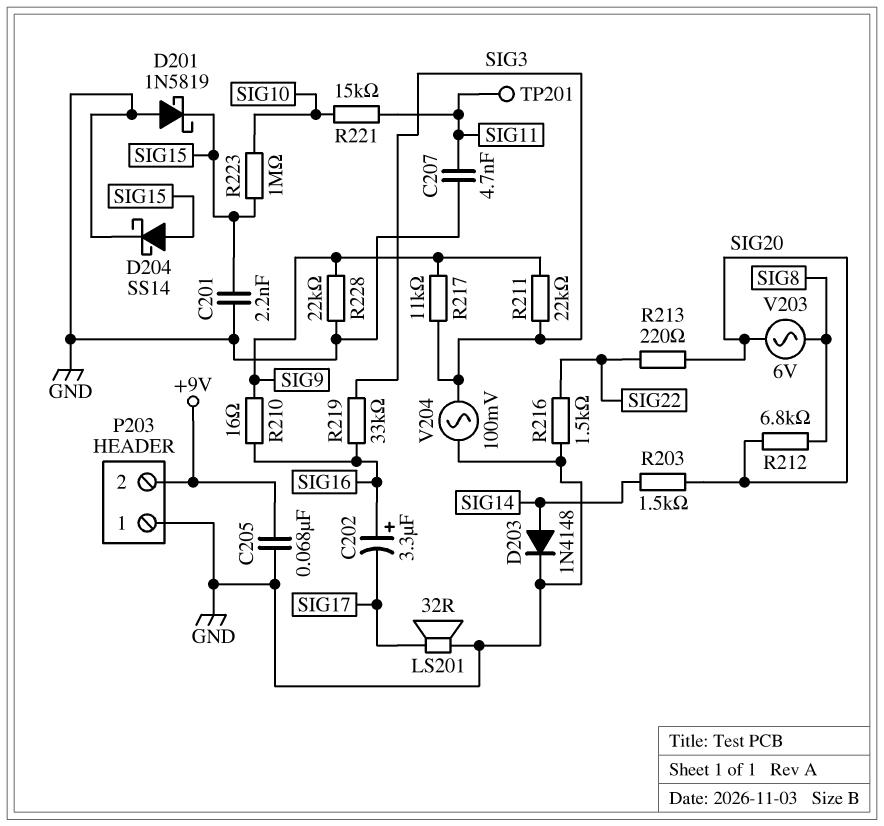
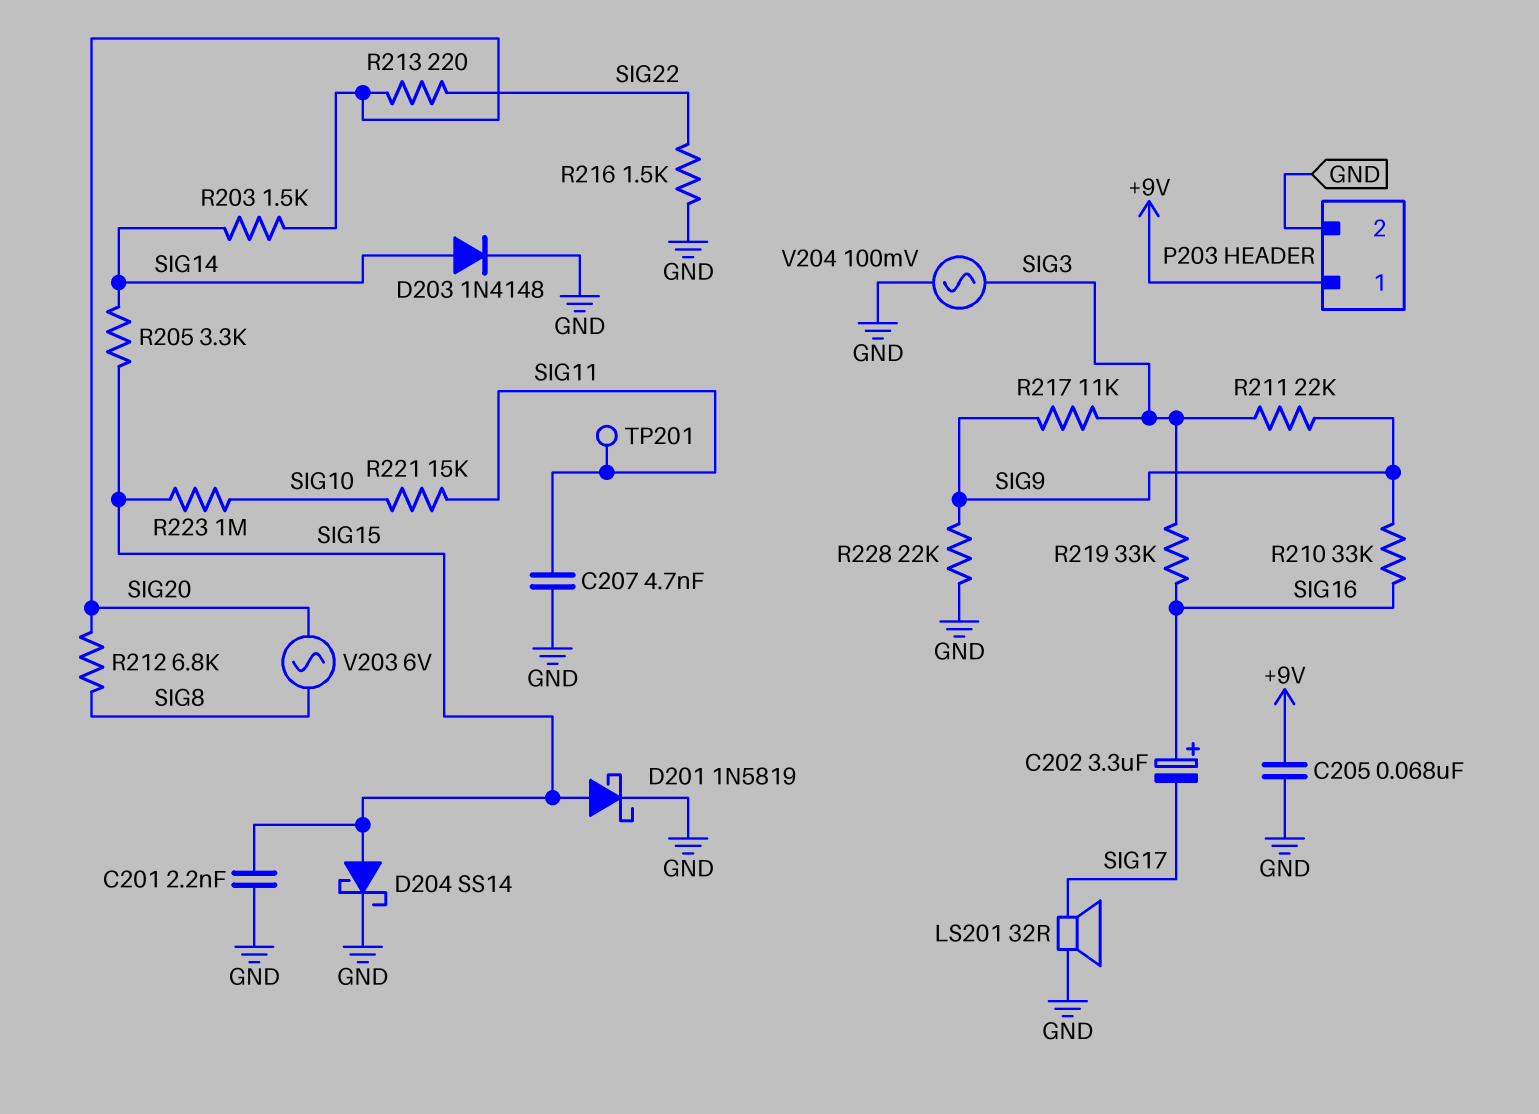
D201: schottky 1N5819 (A GND, K SIG15) -> schottky 1N5819 (A SIG15, K GND)
P203 pin 1: GND -> +9V
P203 pin 2: +9V -> GND
R205: none -> 3.3k (SIG14, SIG15)
R210: 16 (SIG9, SIG16) -> 33k (SIG9, SIG16)

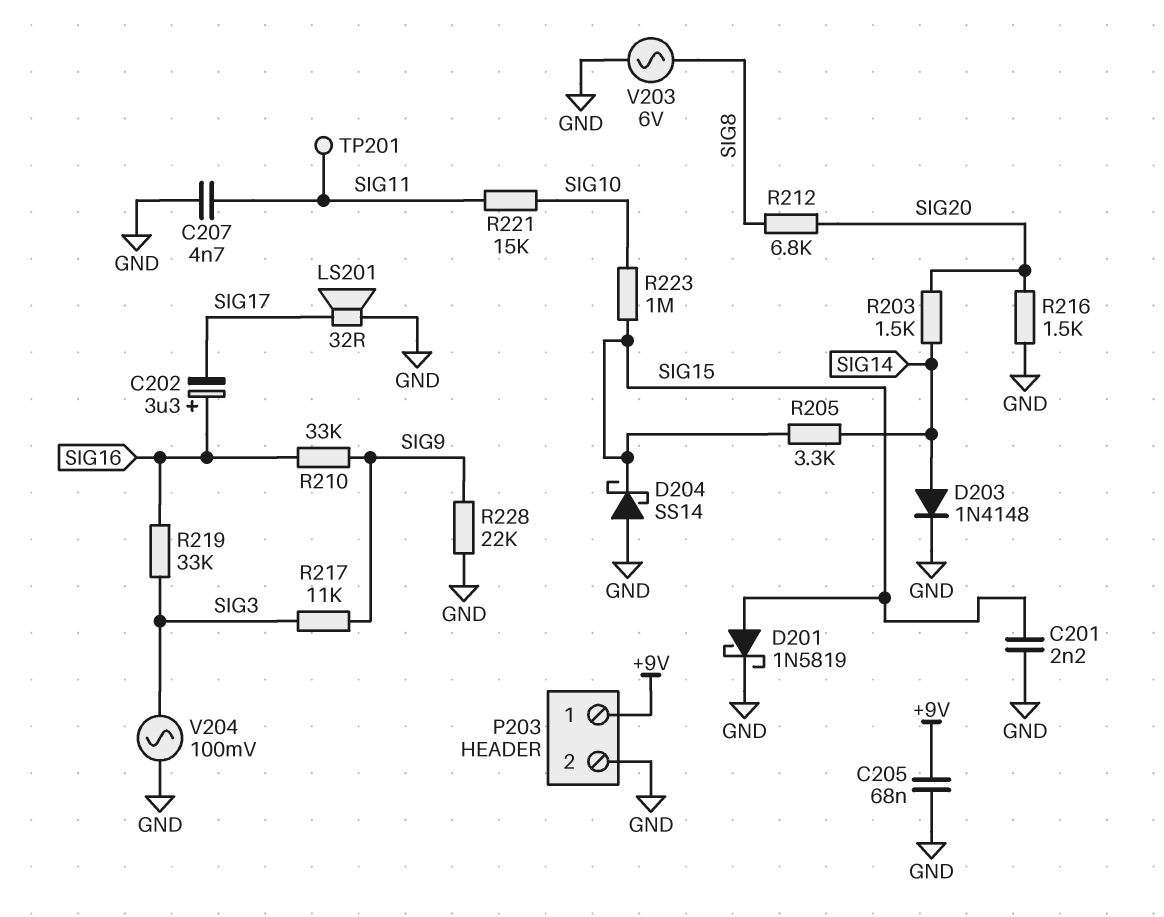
D204: schottky SS14 (A SIG15, K GND) -> schottky SS14 (A GND, K SIG15)
R211: 22k (SIG3, SIG9) -> none
R213: 220 (SIG20, SIG22) -> none
R216: 1.5k (GND, SIG22) -> 1.5k (GND, SIG20)
V203: AC 6V (SIG8, SIG20) -> AC 6V (GND, SIG8)

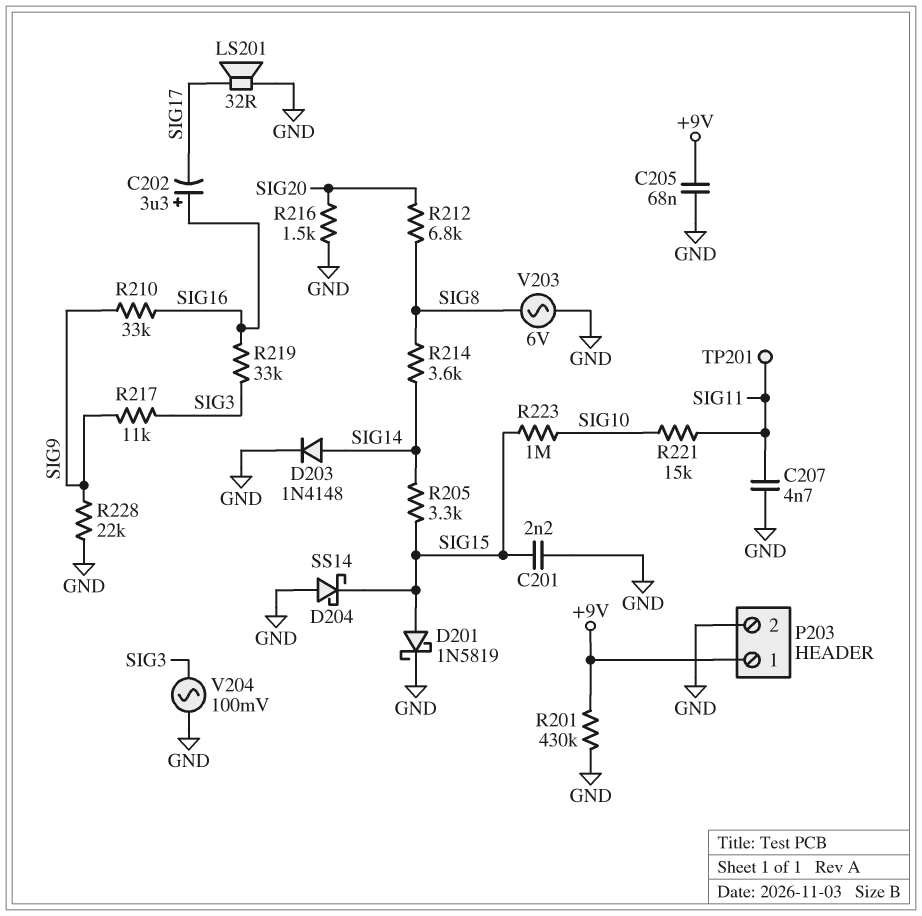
R201: none -> 430k (+9V, GND)
R203: 1.5k (SIG14, SIG20) -> none
R214: none -> 3.6k (SIG8, SIG14)

